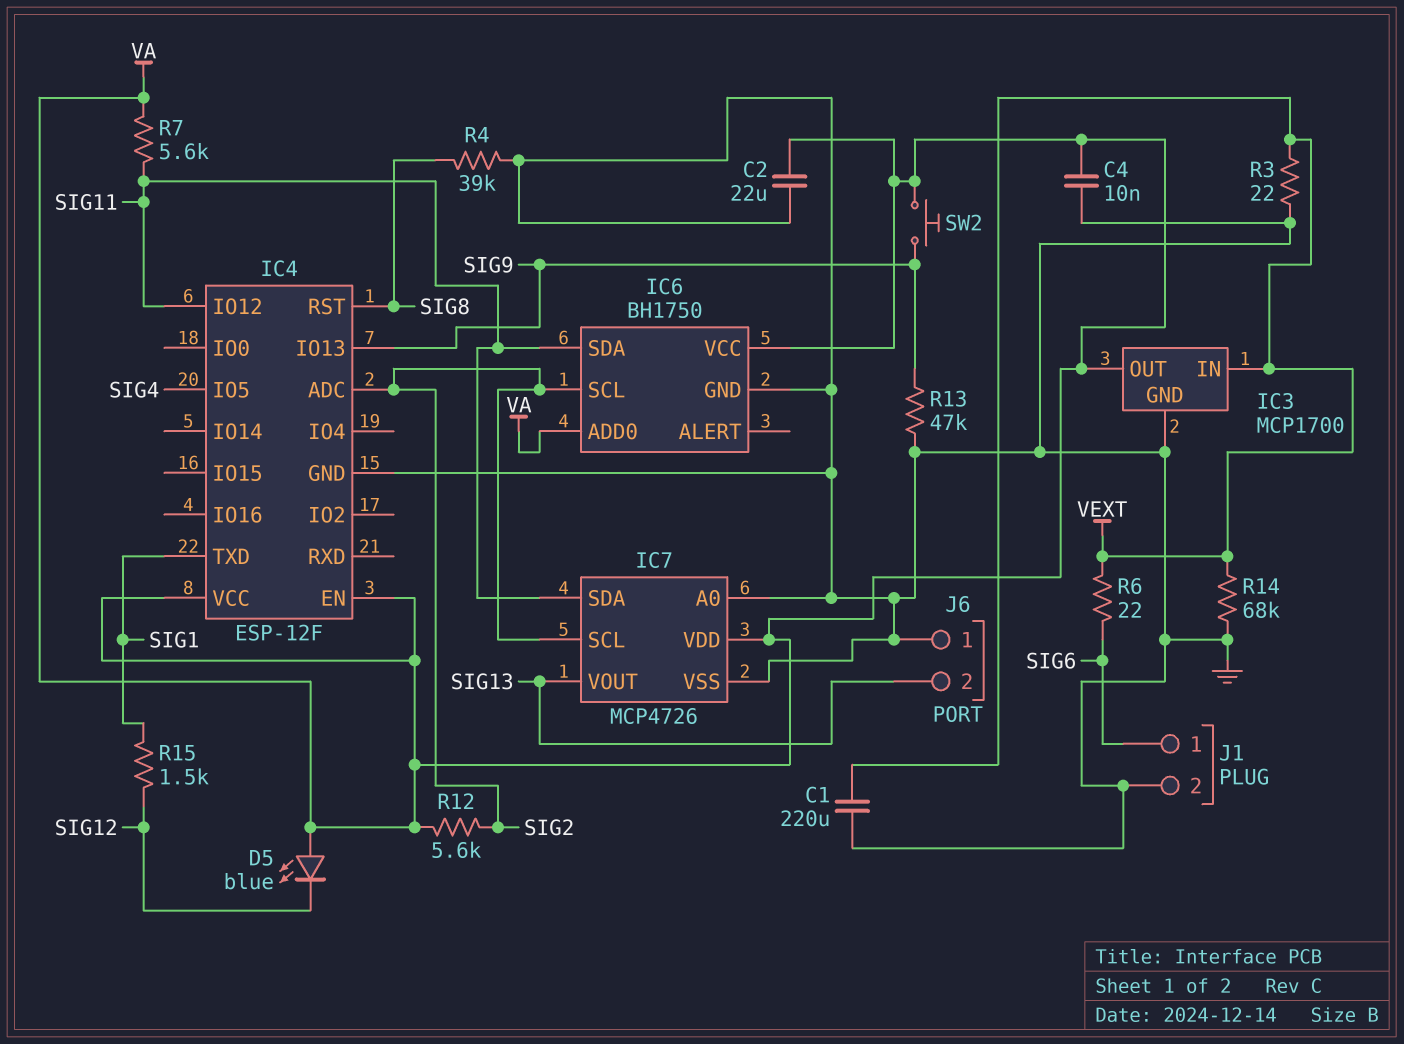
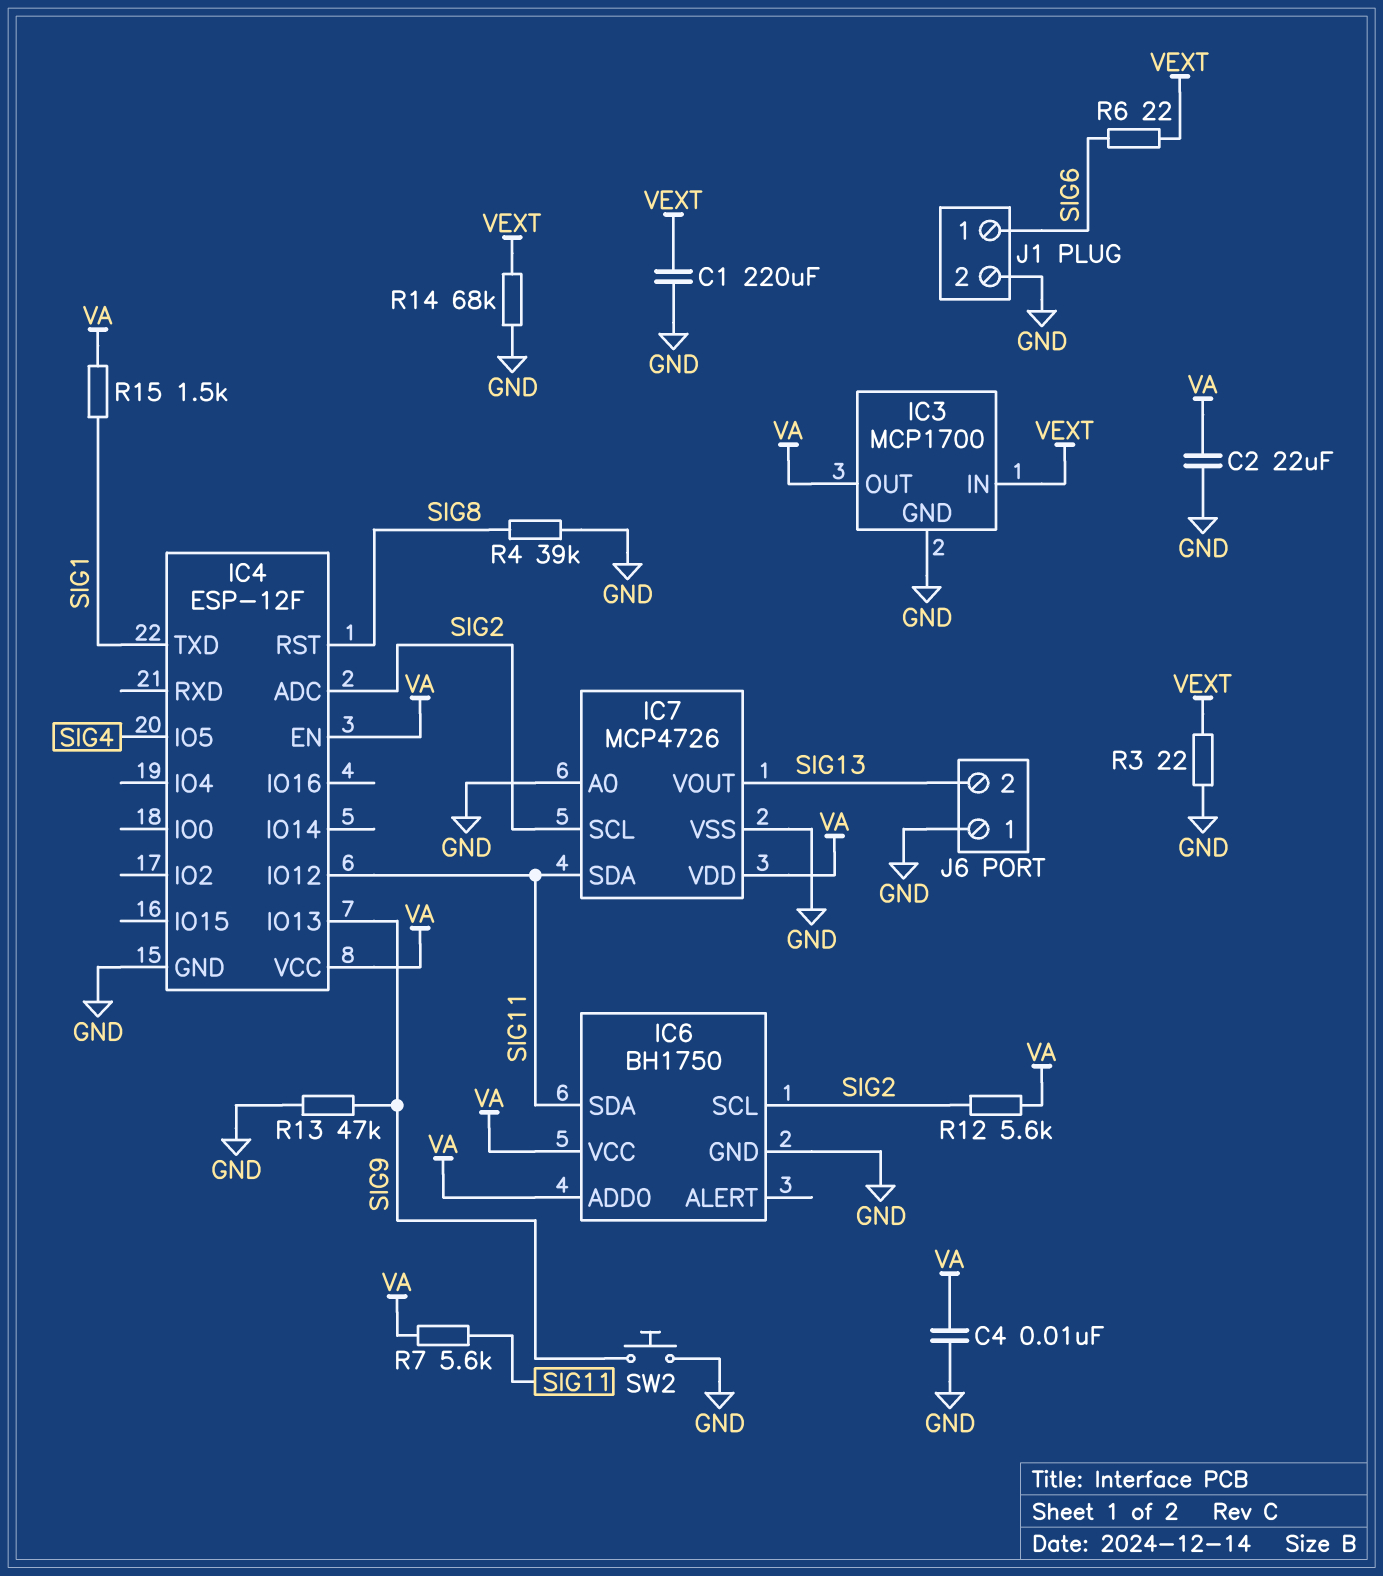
D5: LED blue (A VA, K SIG12) -> none
R15: 1.5k (SIG1, SIG12) -> 1.5k (SIG1, VA)
SW2: button (SIG9, VA) -> button (GND, SIG9)

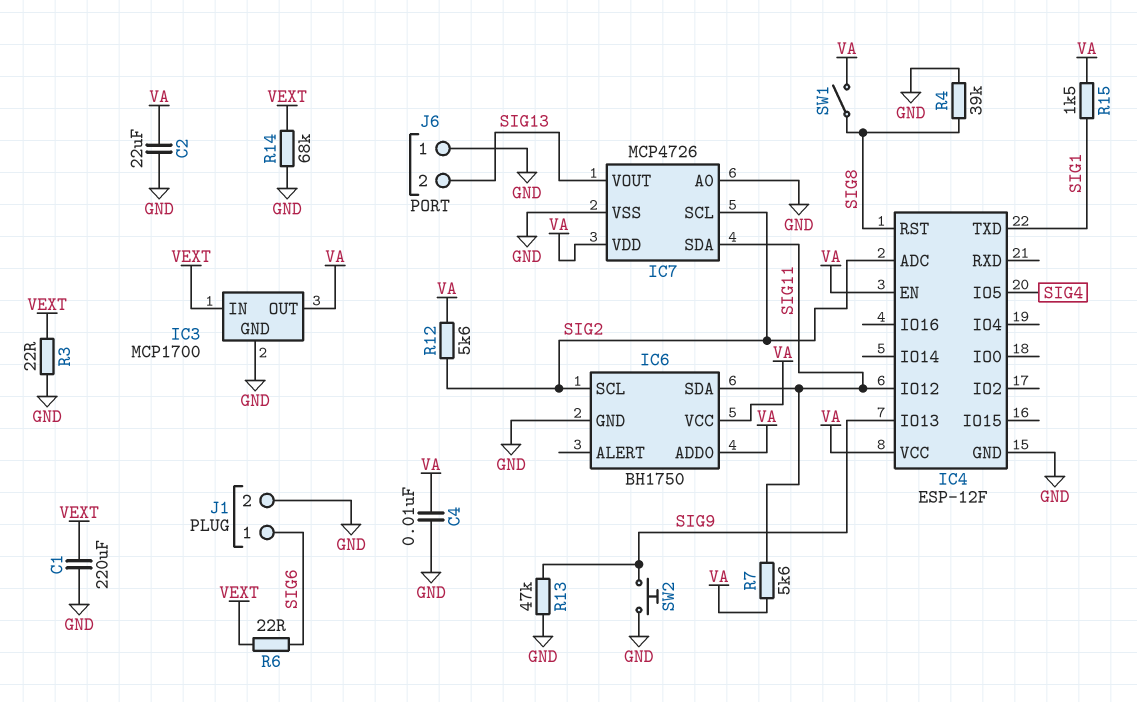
SW1: none -> switch (SIG8, VA)

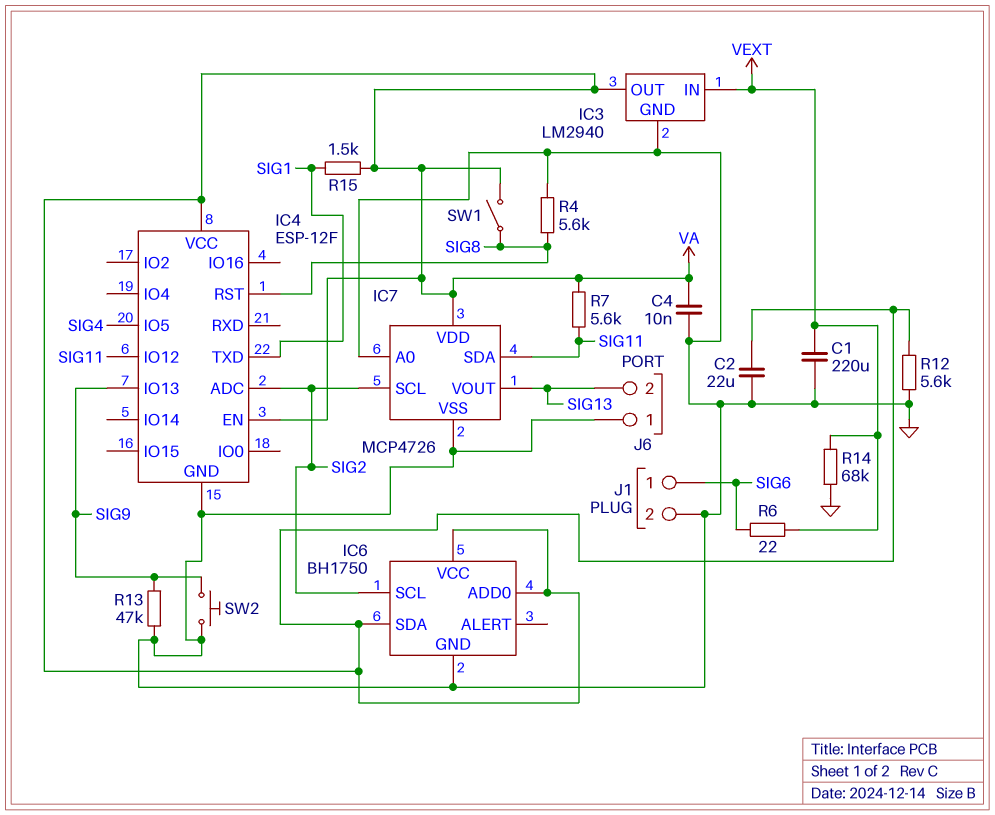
IC3: MCP1700 -> LM2940
IC6 pin SDA: SIG11 -> VA
R3: 22 (GND, VEXT) -> none
R4: 39k (GND, SIG8) -> 5.6k (GND, SIG8)
R12: 5.6k (SIG2, VA) -> 5.6k (GND, VA)

